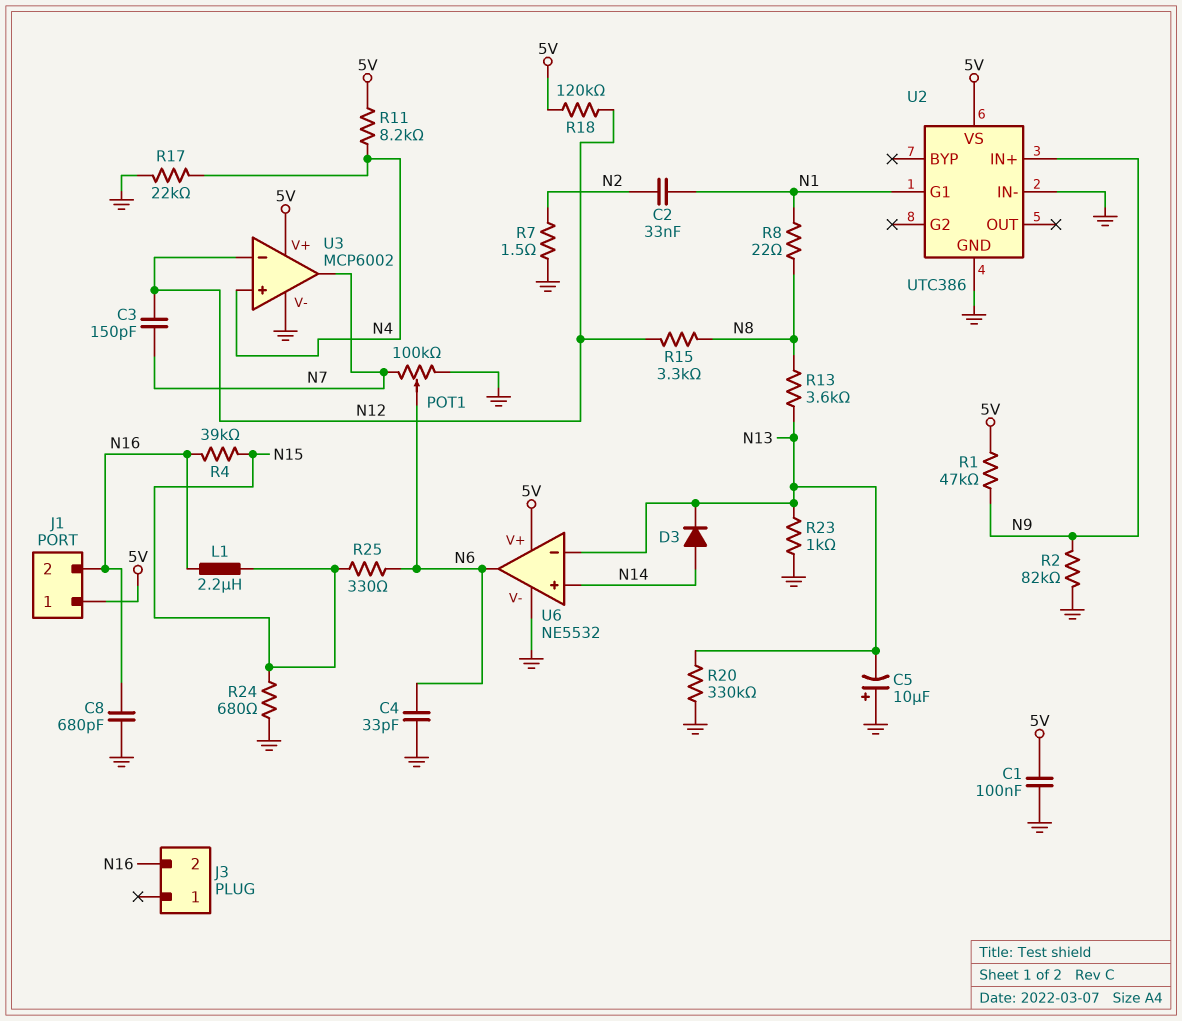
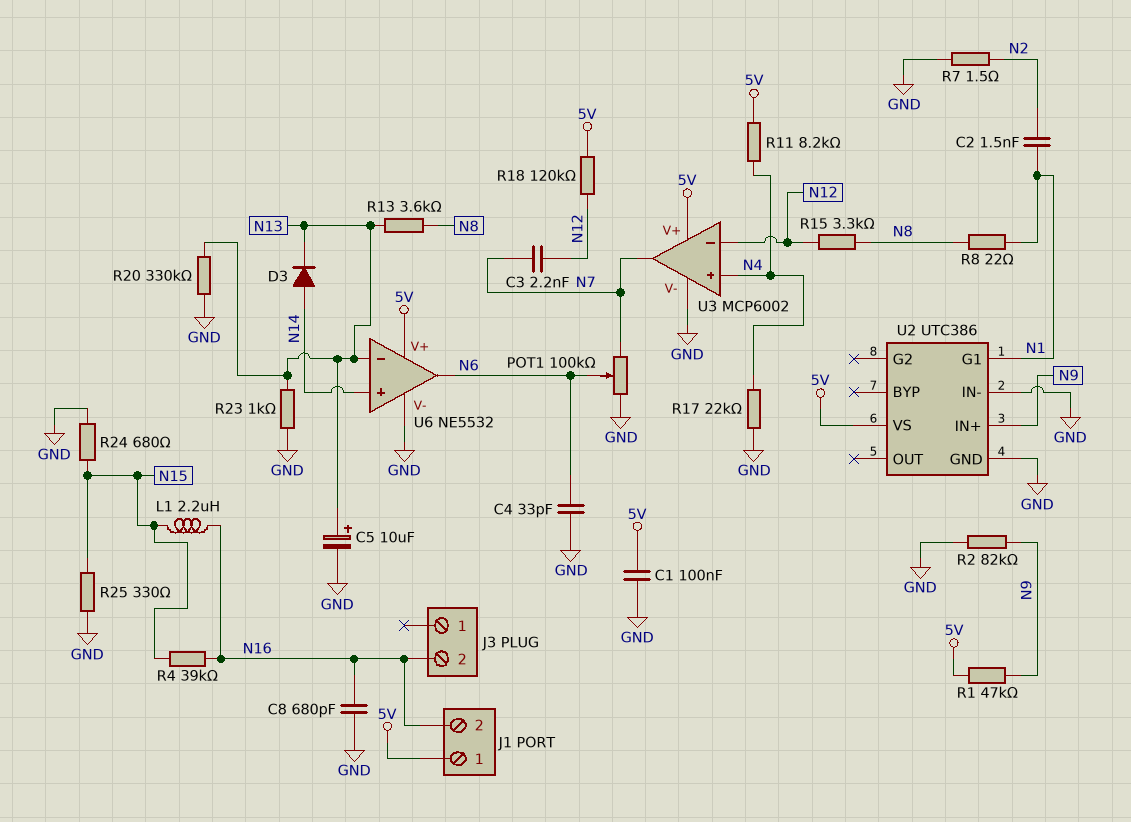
C2: 33nF (N1, N2) -> 1.5nF (N1, N2)
C3: 150pF (N7, N12) -> 2.2nF (N7, N12)
C5: 10uF (plus GND, minus N13) -> 10uF (plus N13, minus GND)
R25: 330 (N6, N15) -> 330 (GND, N15)

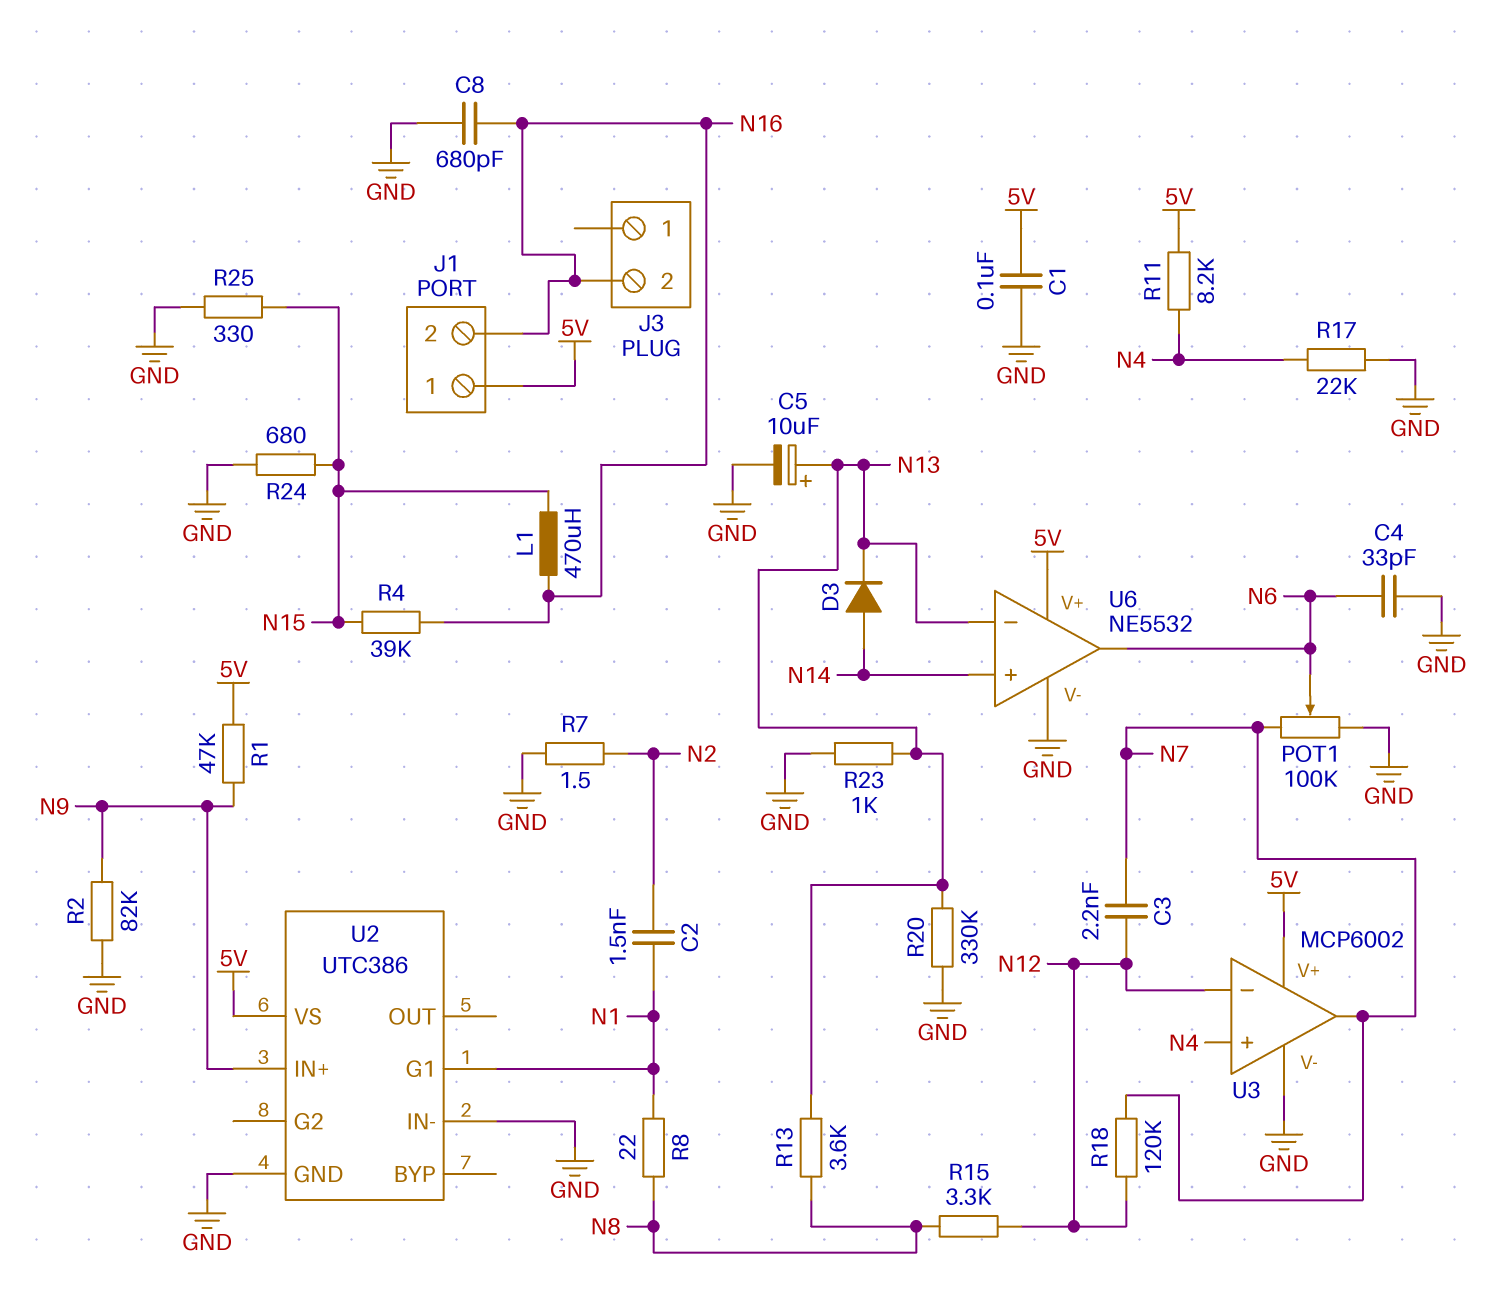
L1: 2.2uH (N15, N16) -> 470uH (N15, N16)
R18: 120k (5V, N12) -> 120k (N7, N12)

